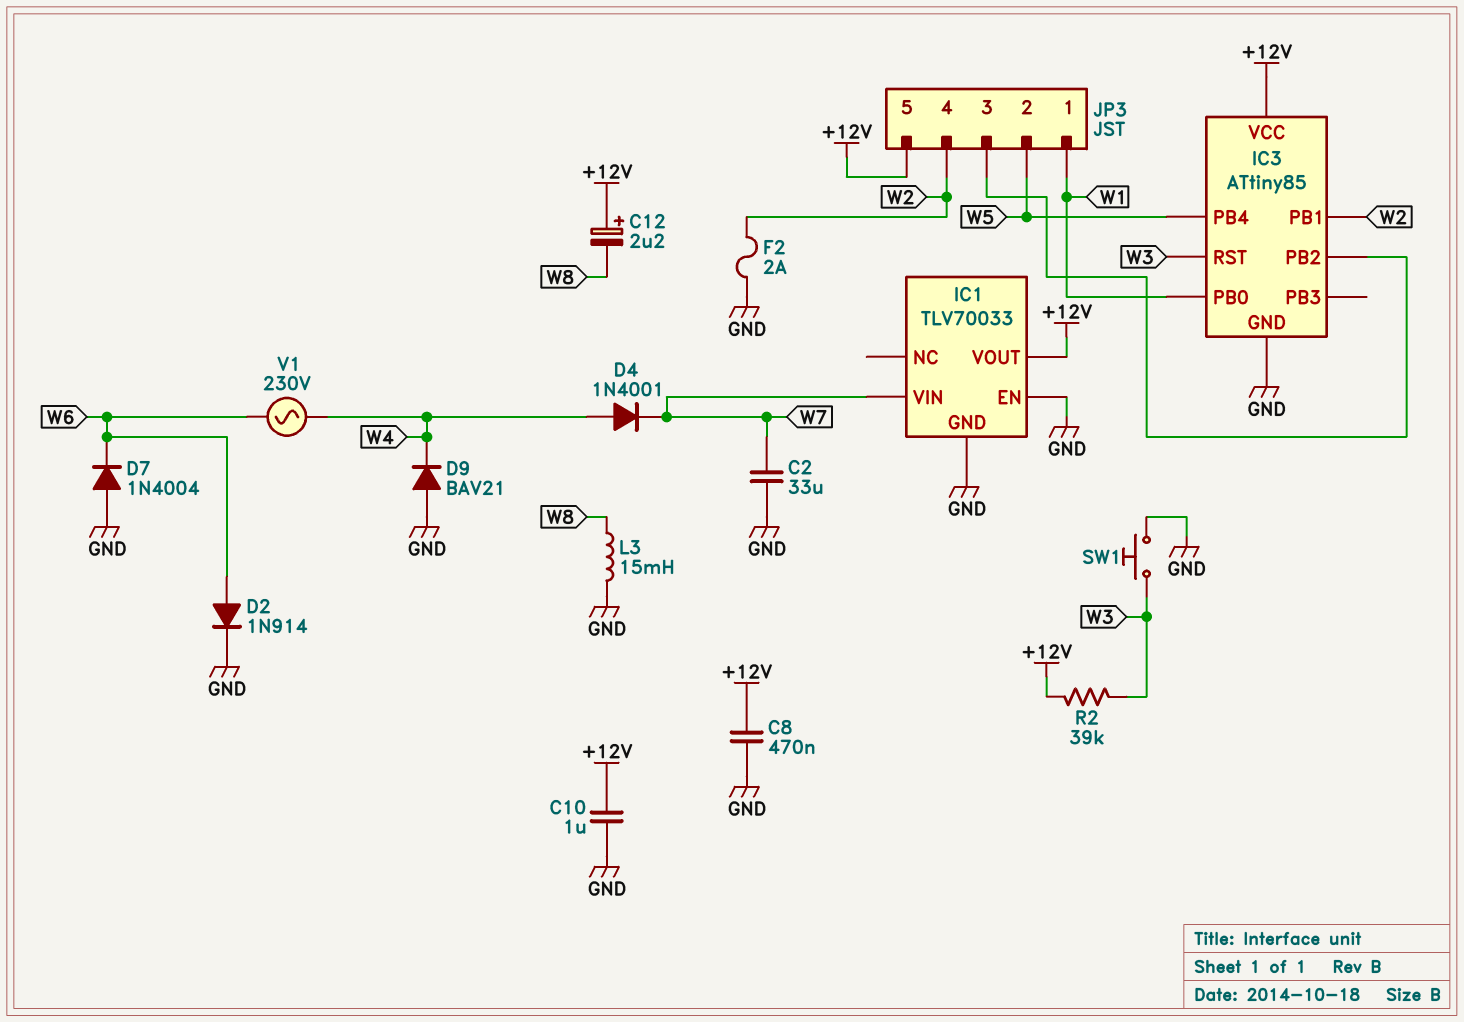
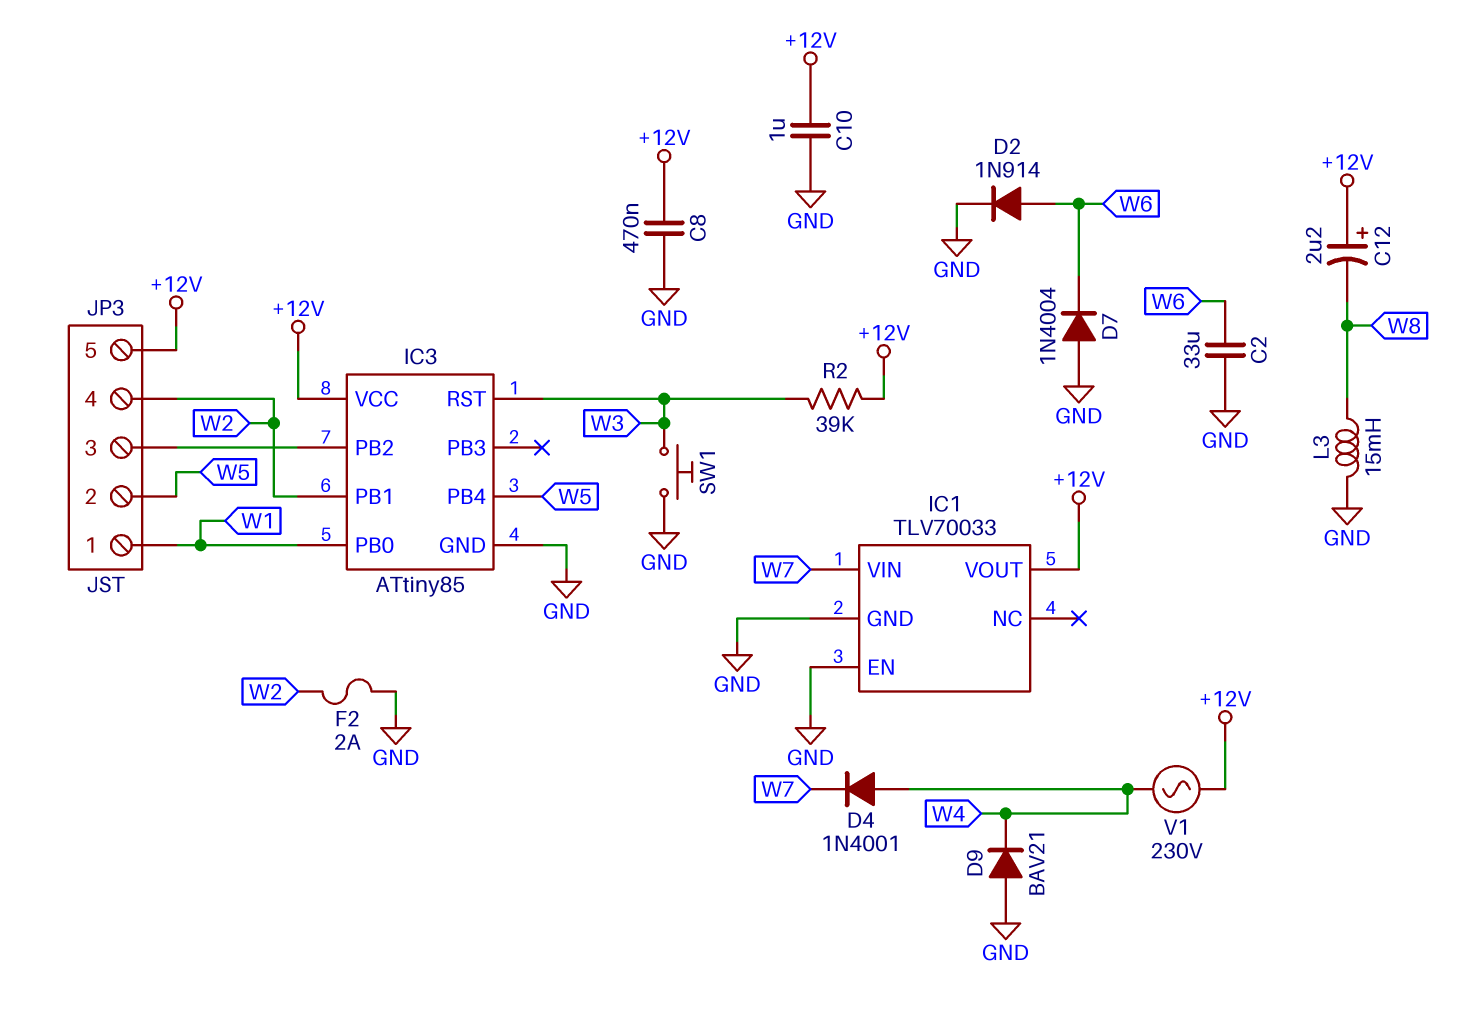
C2: 33uF (GND, W7) -> 33uF (GND, W6)
V1: AC 230V (W4, W6) -> AC 230V (+12V, W4)

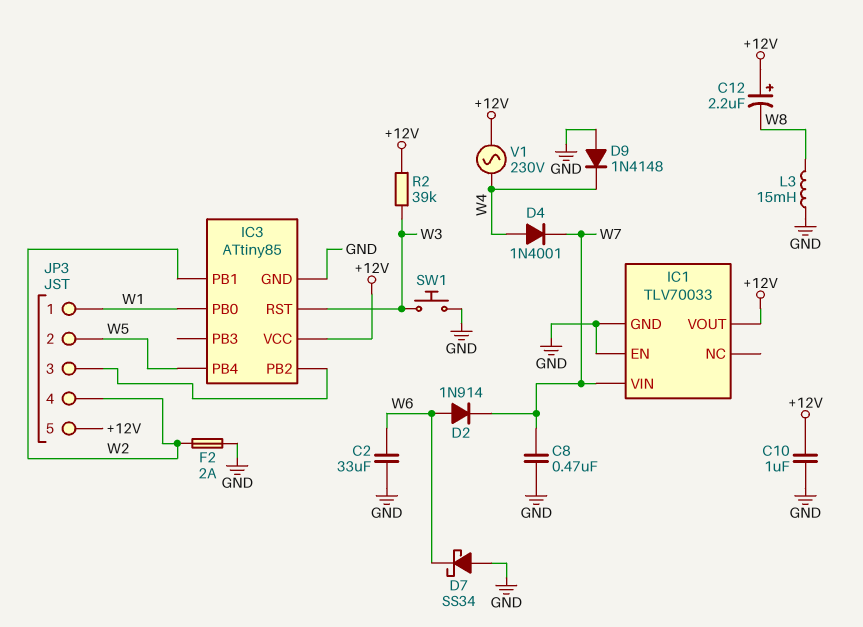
C8: 470nF (+12V, GND) -> 470nF (GND, W7)
D2: diode 1N914 (A W6, K GND) -> diode 1N914 (A W6, K W7)
D7: diode 1N4004 (A GND, K W6) -> schottky SS34 (A GND, K W6)
D9: diode BAV21 (A GND, K W4) -> diode 1N4148 (A GND, K W4)

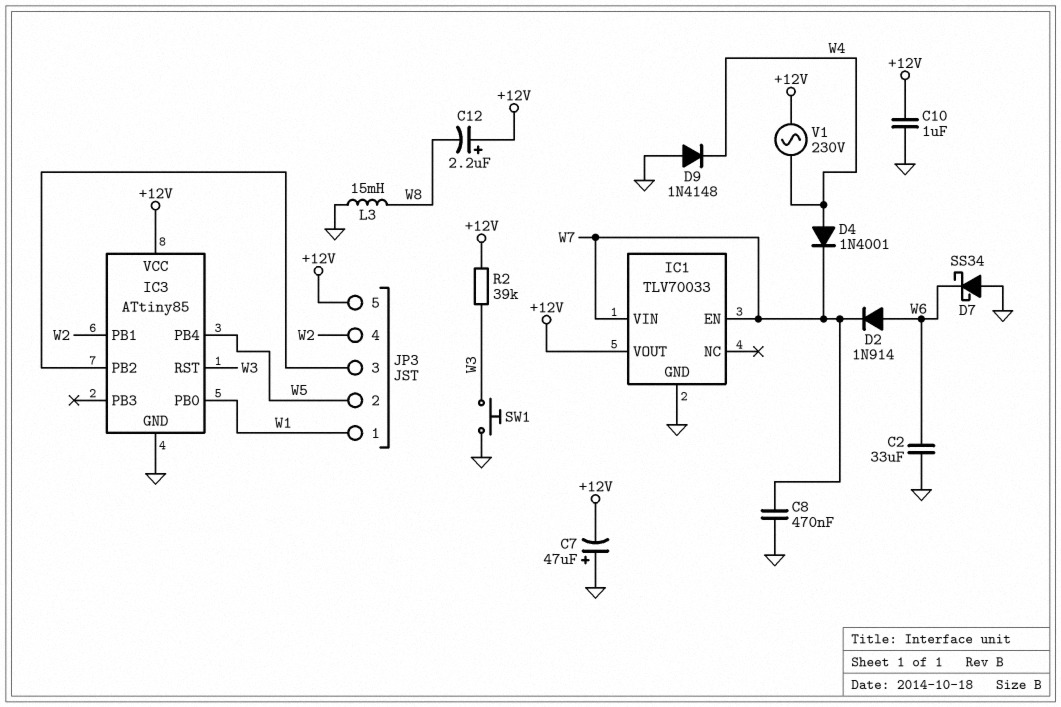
C7: none -> 47uF (plus GND, minus +12V)
F2: 2A (GND, W2) -> none
IC1 pin EN: GND -> W7

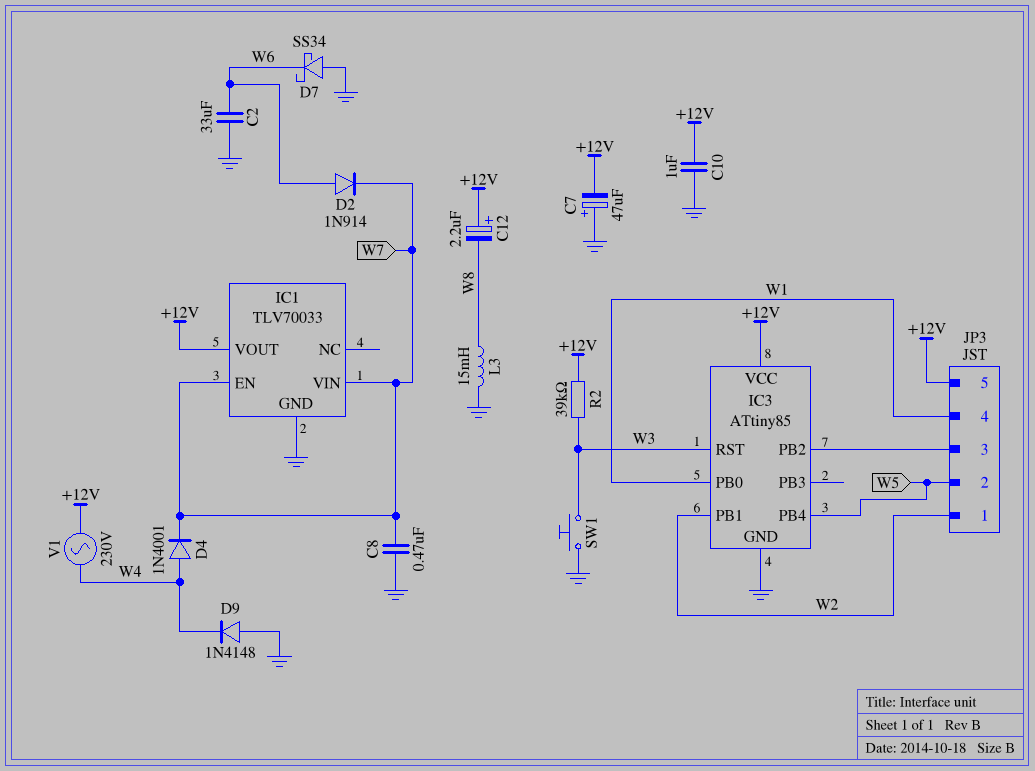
JP3 pin 1: W1 -> W2
JP3 pin 4: W2 -> W1

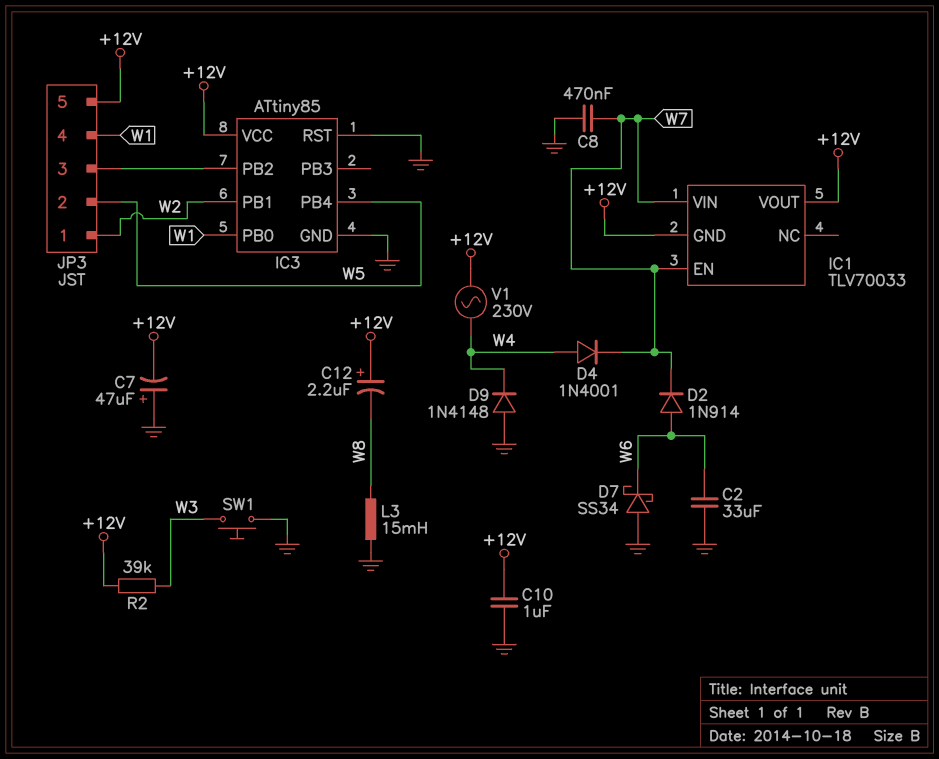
IC1 pin GND: GND -> +12V
IC3 pin RST: W3 -> GND

